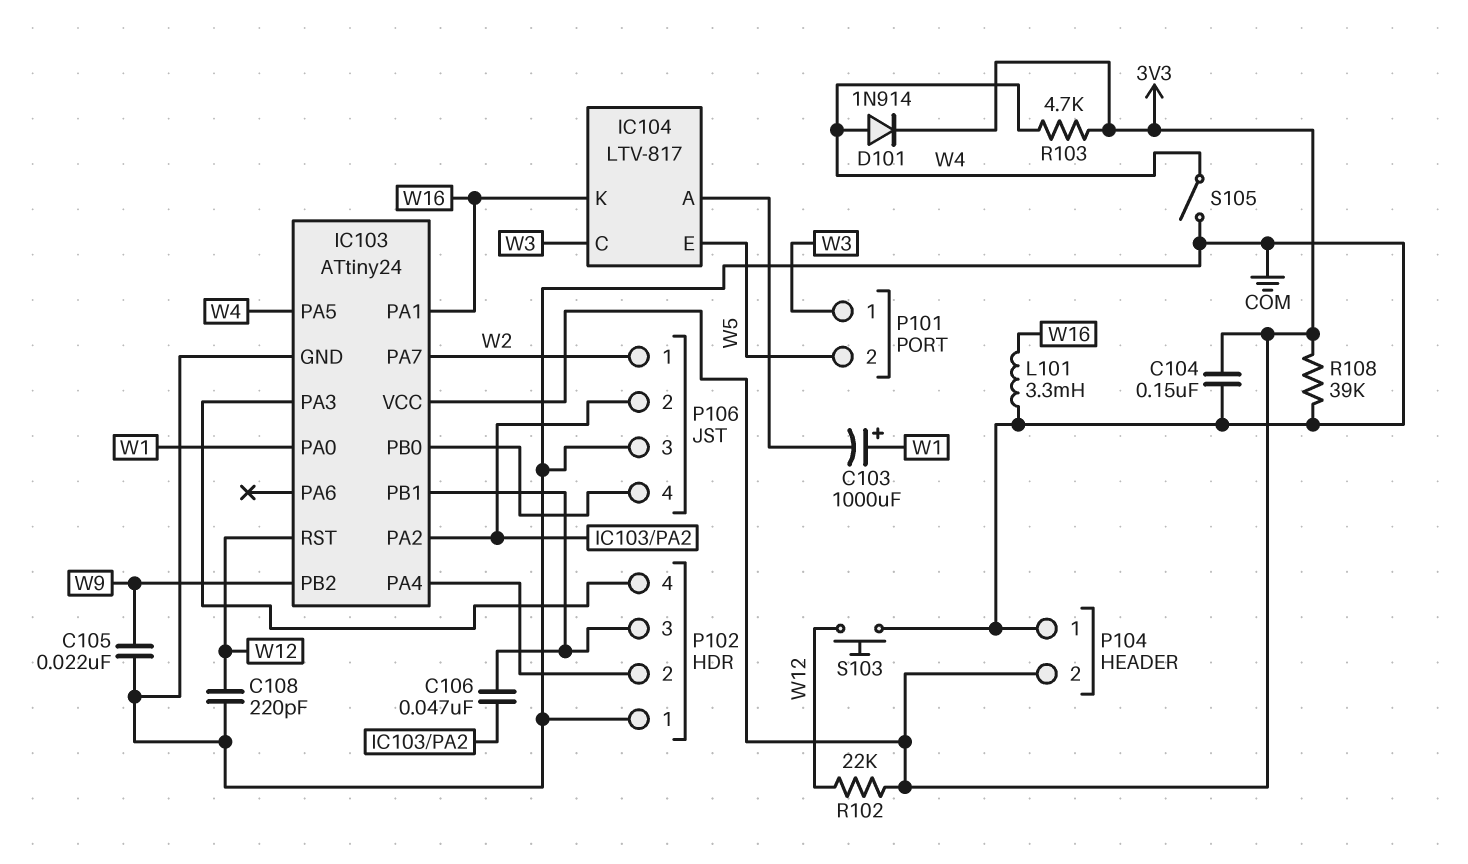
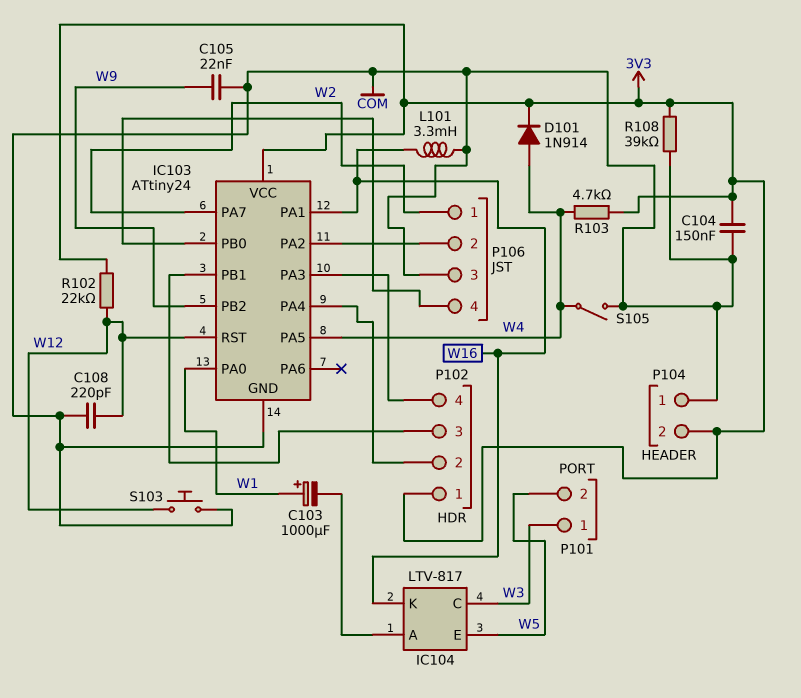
C106: 47nF (IC103/PA2, IC103/PB1) -> none
P102 pin 1: COM -> 3V3

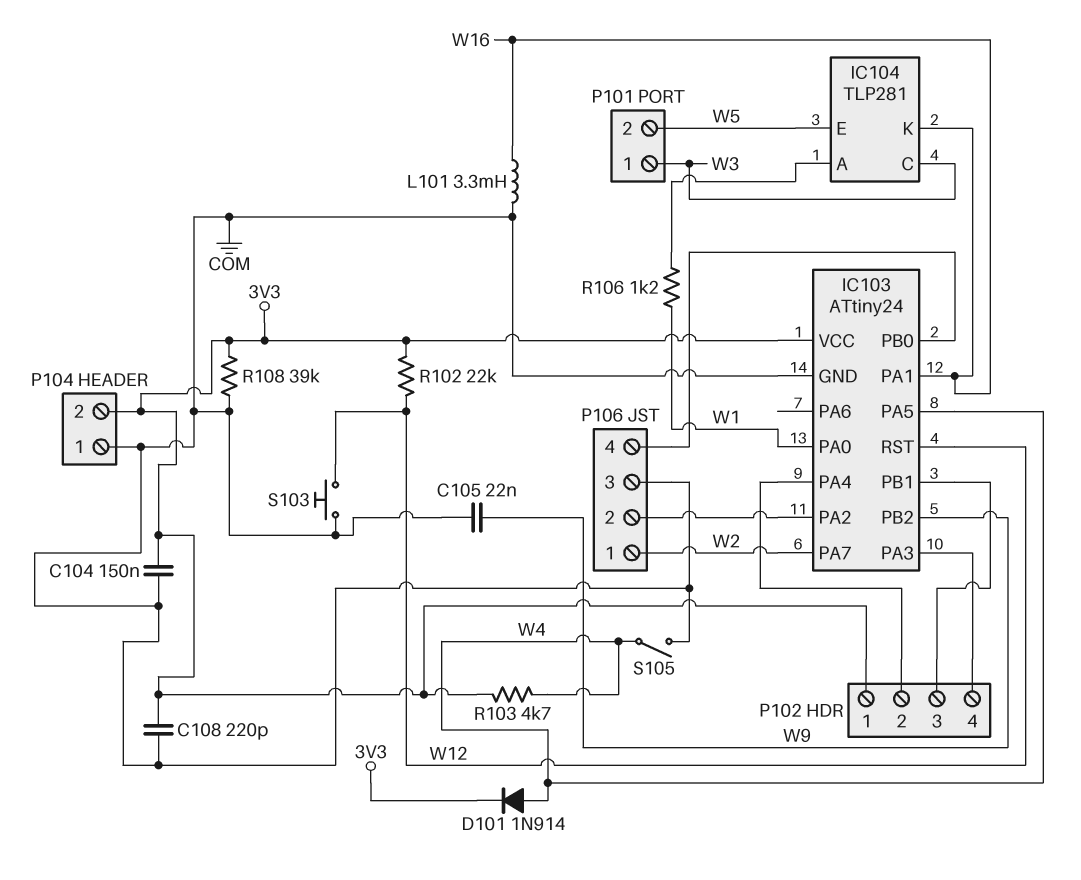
C103: 1000uF (plus W1, minus IC104/A) -> none
C108: 220pF (COM, W12) -> 220pF (3V3, COM)
IC104: LTV-817 -> TLP281
R106: none -> 1.2k (IC104/A, W1)

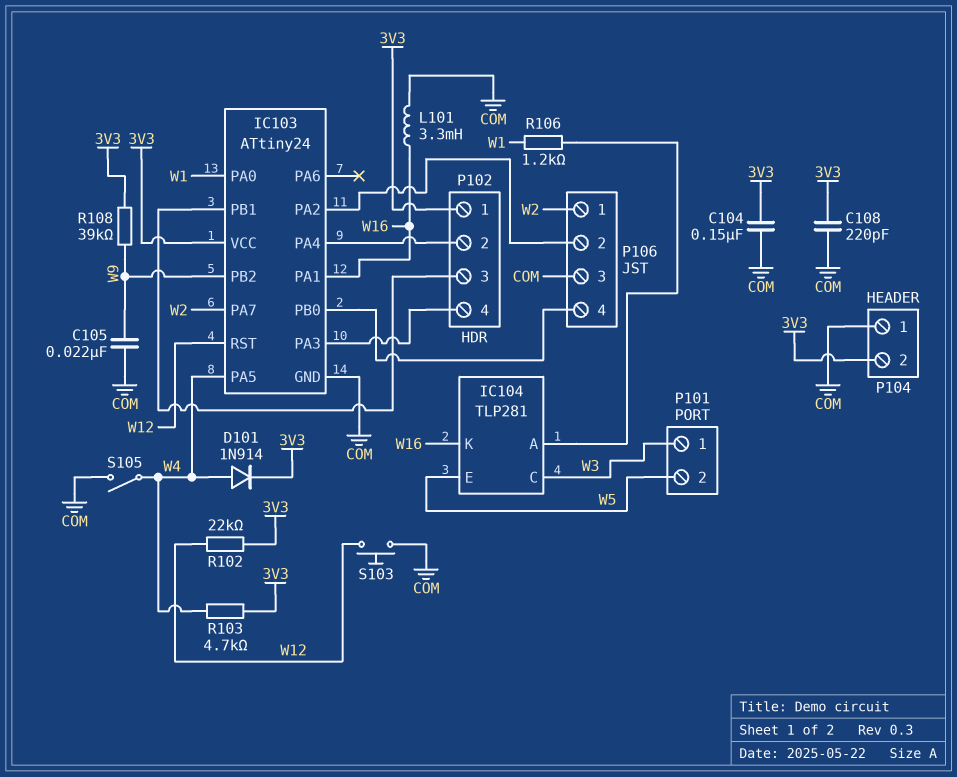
R108: 39k (3V3, COM) -> 39k (3V3, W9)

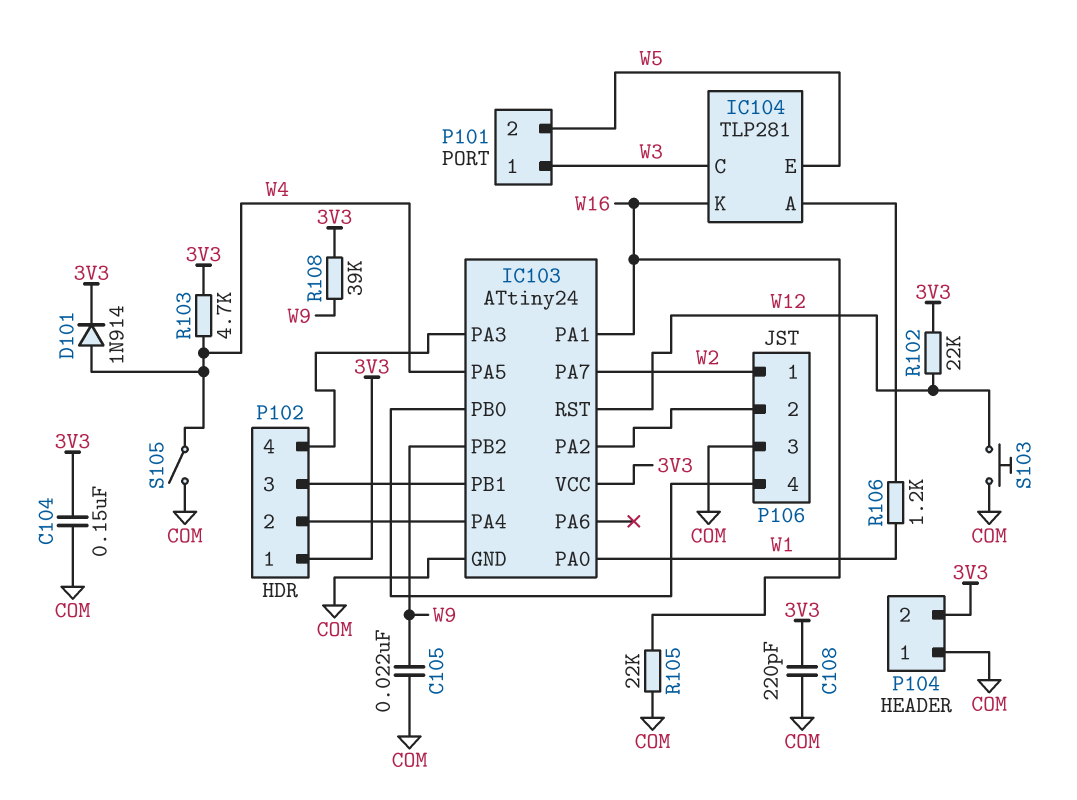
L101: 3.3mH (COM, W16) -> none
R105: none -> 22k (COM, W16)

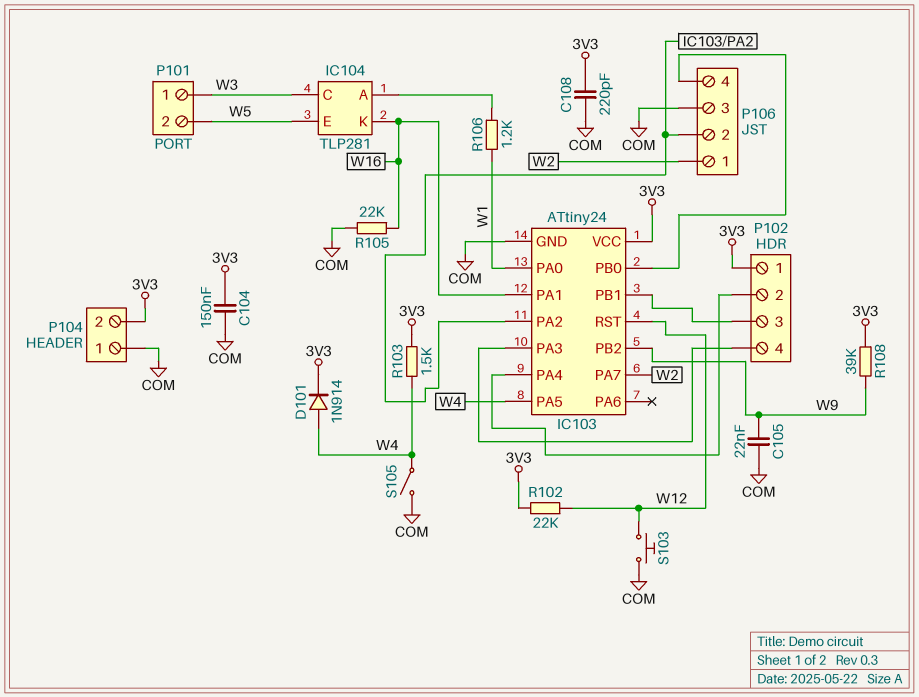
R103: 4.7k (3V3, W4) -> 1.5k (3V3, W4)

